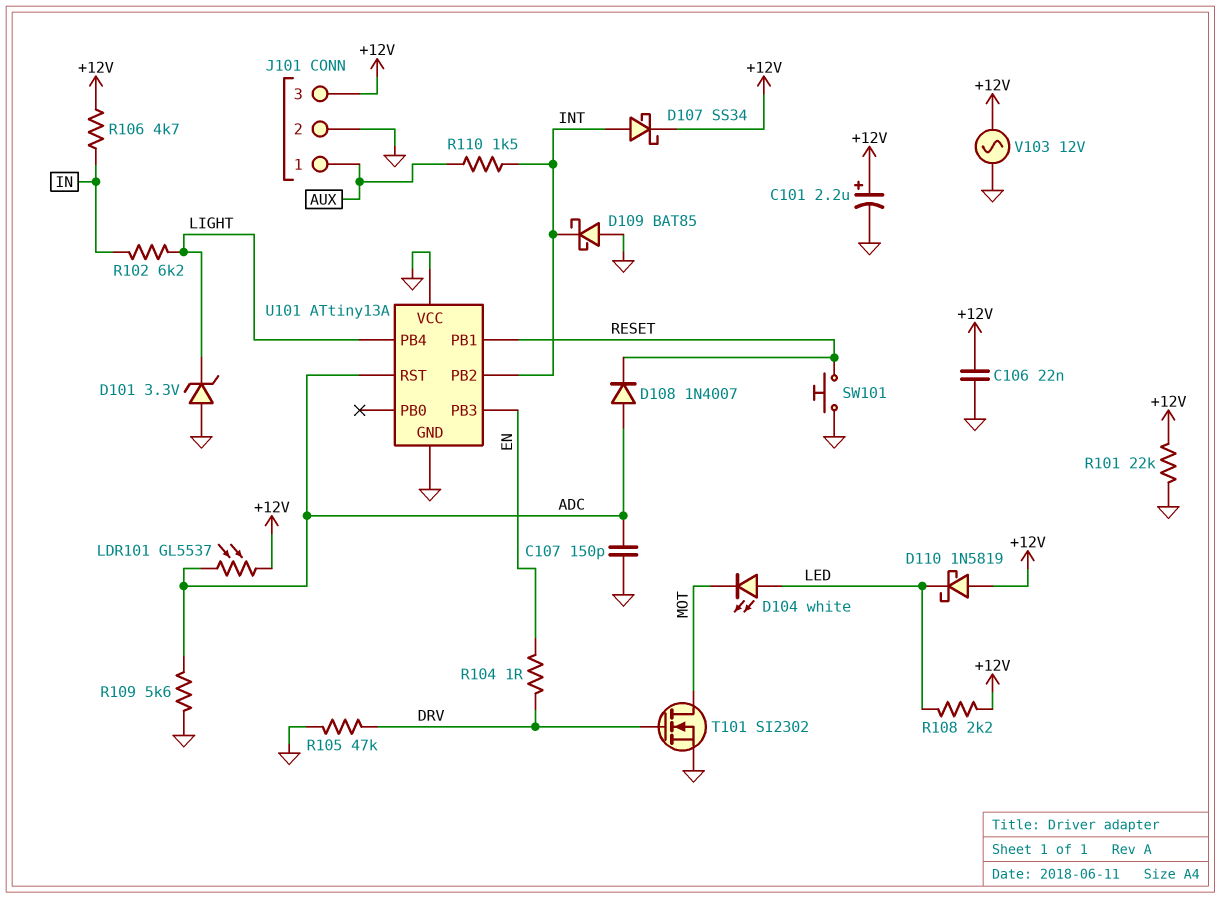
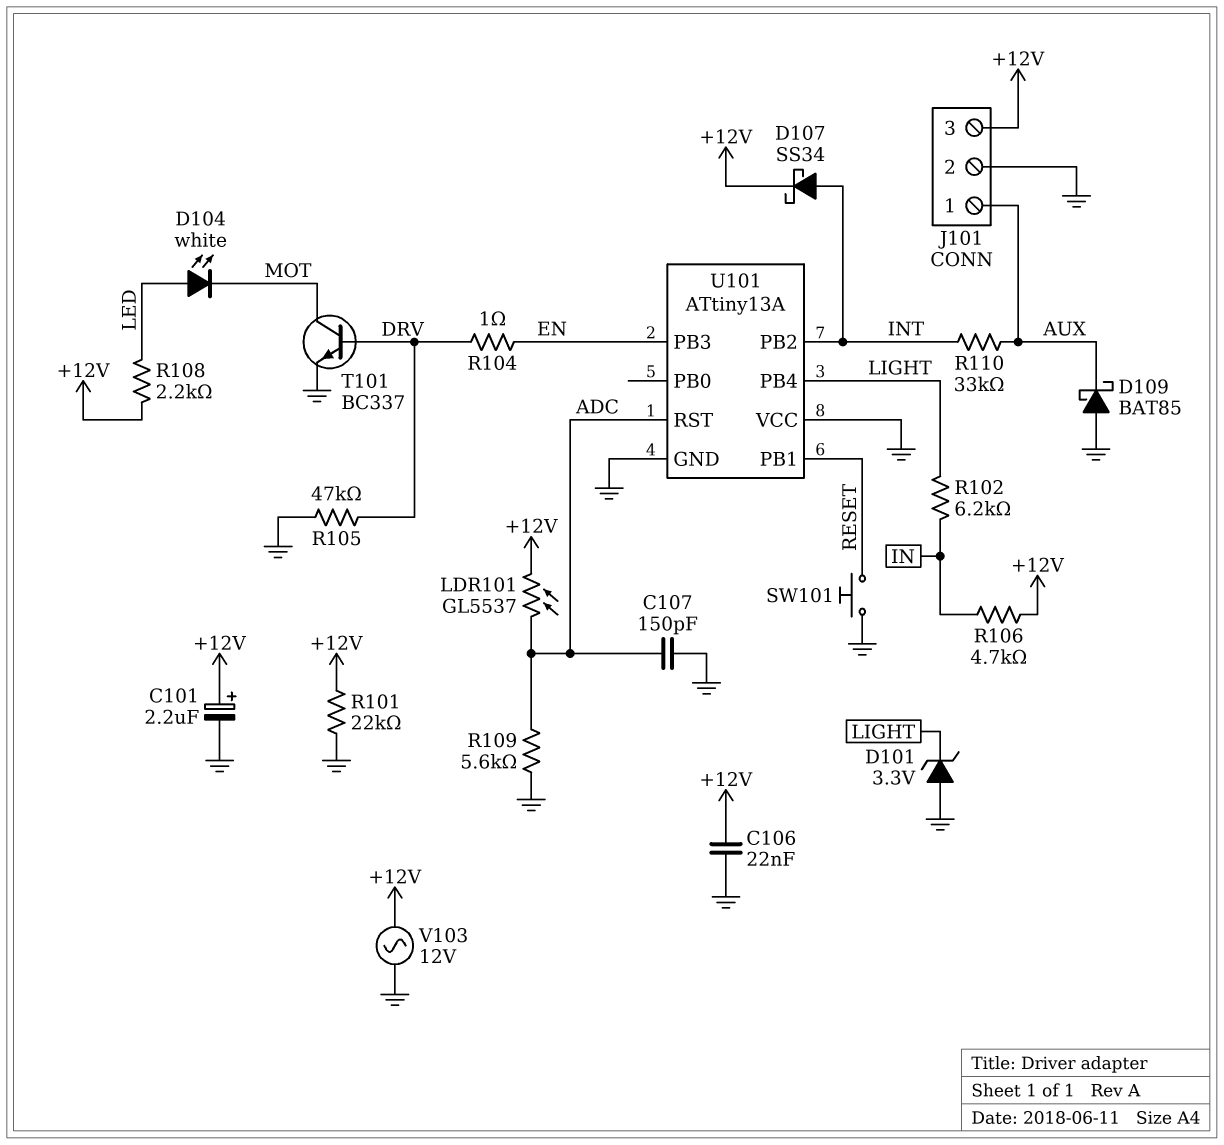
D108: diode 1N4007 (A ADC, K RESET) -> none
D109: schottky BAT85 (A GND, K INT) -> schottky BAT85 (A GND, K AUX)
D110: schottky 1N5819 (A +12V, K LED) -> none
R110: 1.5k (AUX, INT) -> 33k (AUX, INT)
T101: NMOS SI2302 (G DRV, D MOT, S GND) -> NPN BC337 (B DRV, C MOT, E GND)

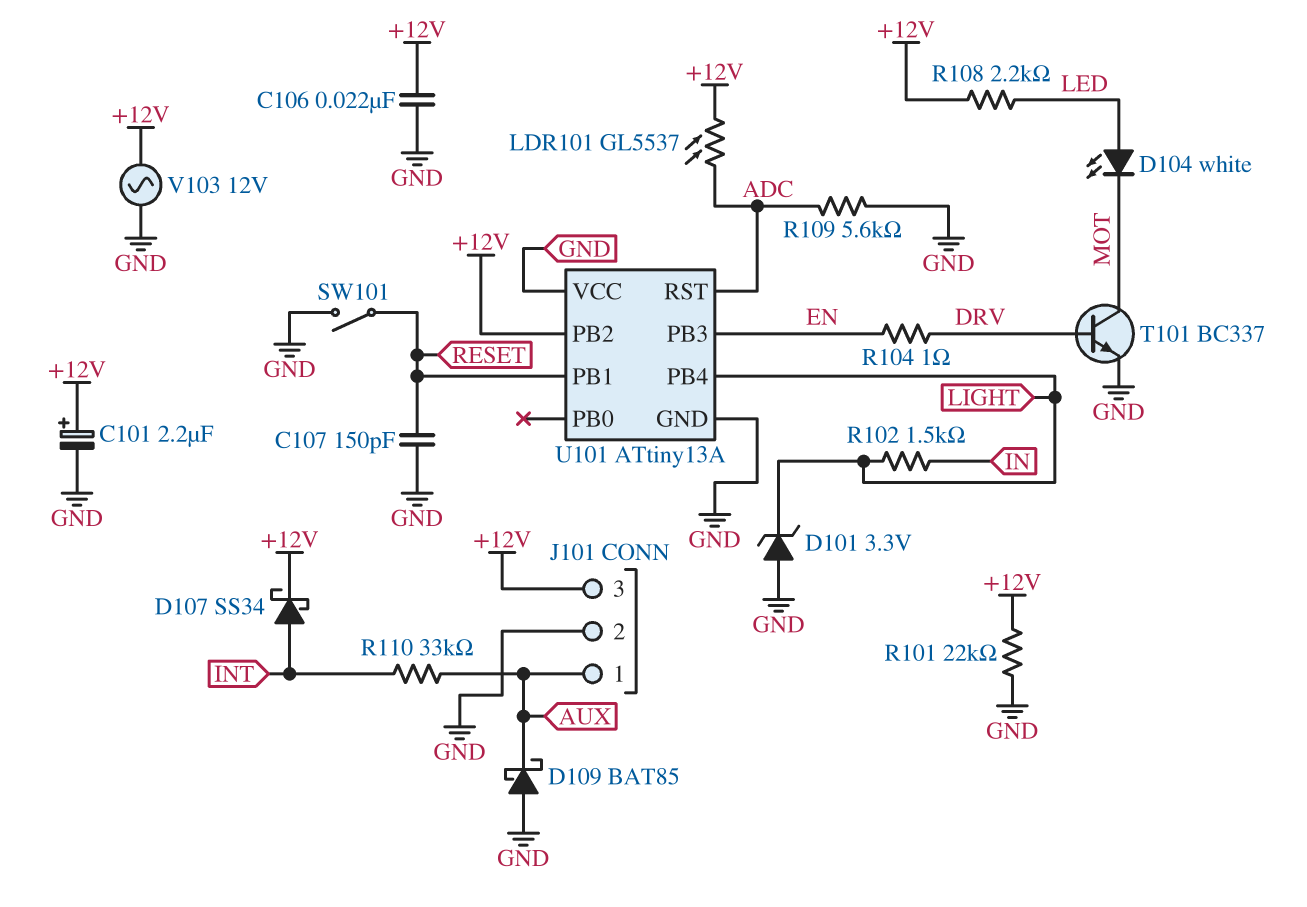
C107: 150pF (ADC, GND) -> 150pF (GND, RESET)
R102: 6.2k (IN, LIGHT) -> 1.5k (IN, LIGHT)
R105: 47k (DRV, GND) -> none
R106: 4.7k (+12V, IN) -> none
SW101: button (GND, RESET) -> switch (GND, RESET)
U101 pin PB2: INT -> +12V

